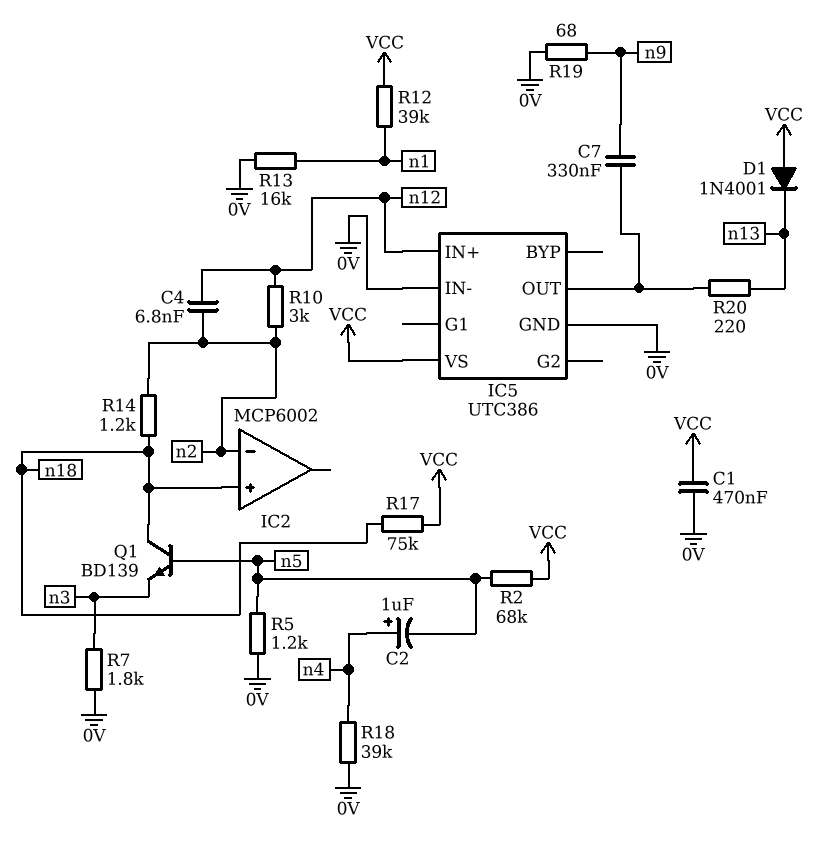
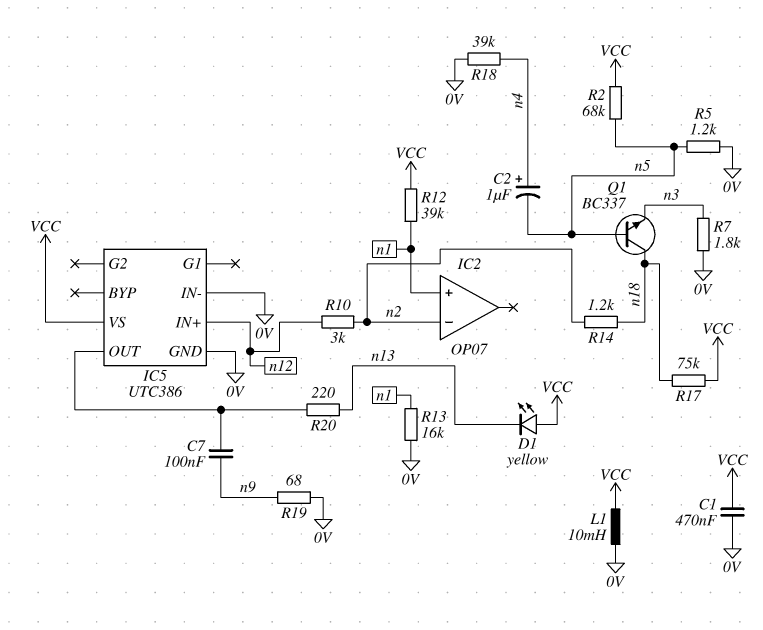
C4: 6.8nF (n2, n12) -> none
C7: 330nF (IC5/OUT, n9) -> 100nF (IC5/OUT, n9)
D1: diode 1N4001 (A VCC, K n13) -> LED yellow (A VCC, K n13)
IC2: MCP6002 -> OP07
IC2 pin in+: n18 -> n1
L1: none -> 10mH (0V, VCC)
Q1: NPN BD139 (B n5, C n18, E n3) -> NPN BC337 (B n5, C n18, E n3)

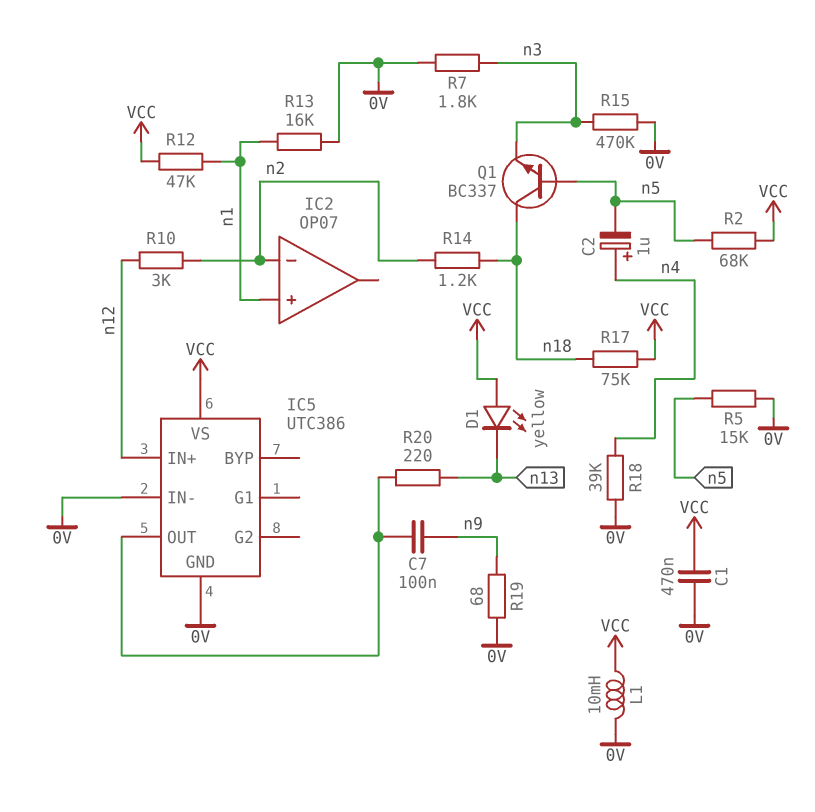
R5: 1.2k (0V, n5) -> 15k (0V, n5)
R12: 39k (VCC, n1) -> 47k (VCC, n1)
R15: none -> 470k (0V, n3)

